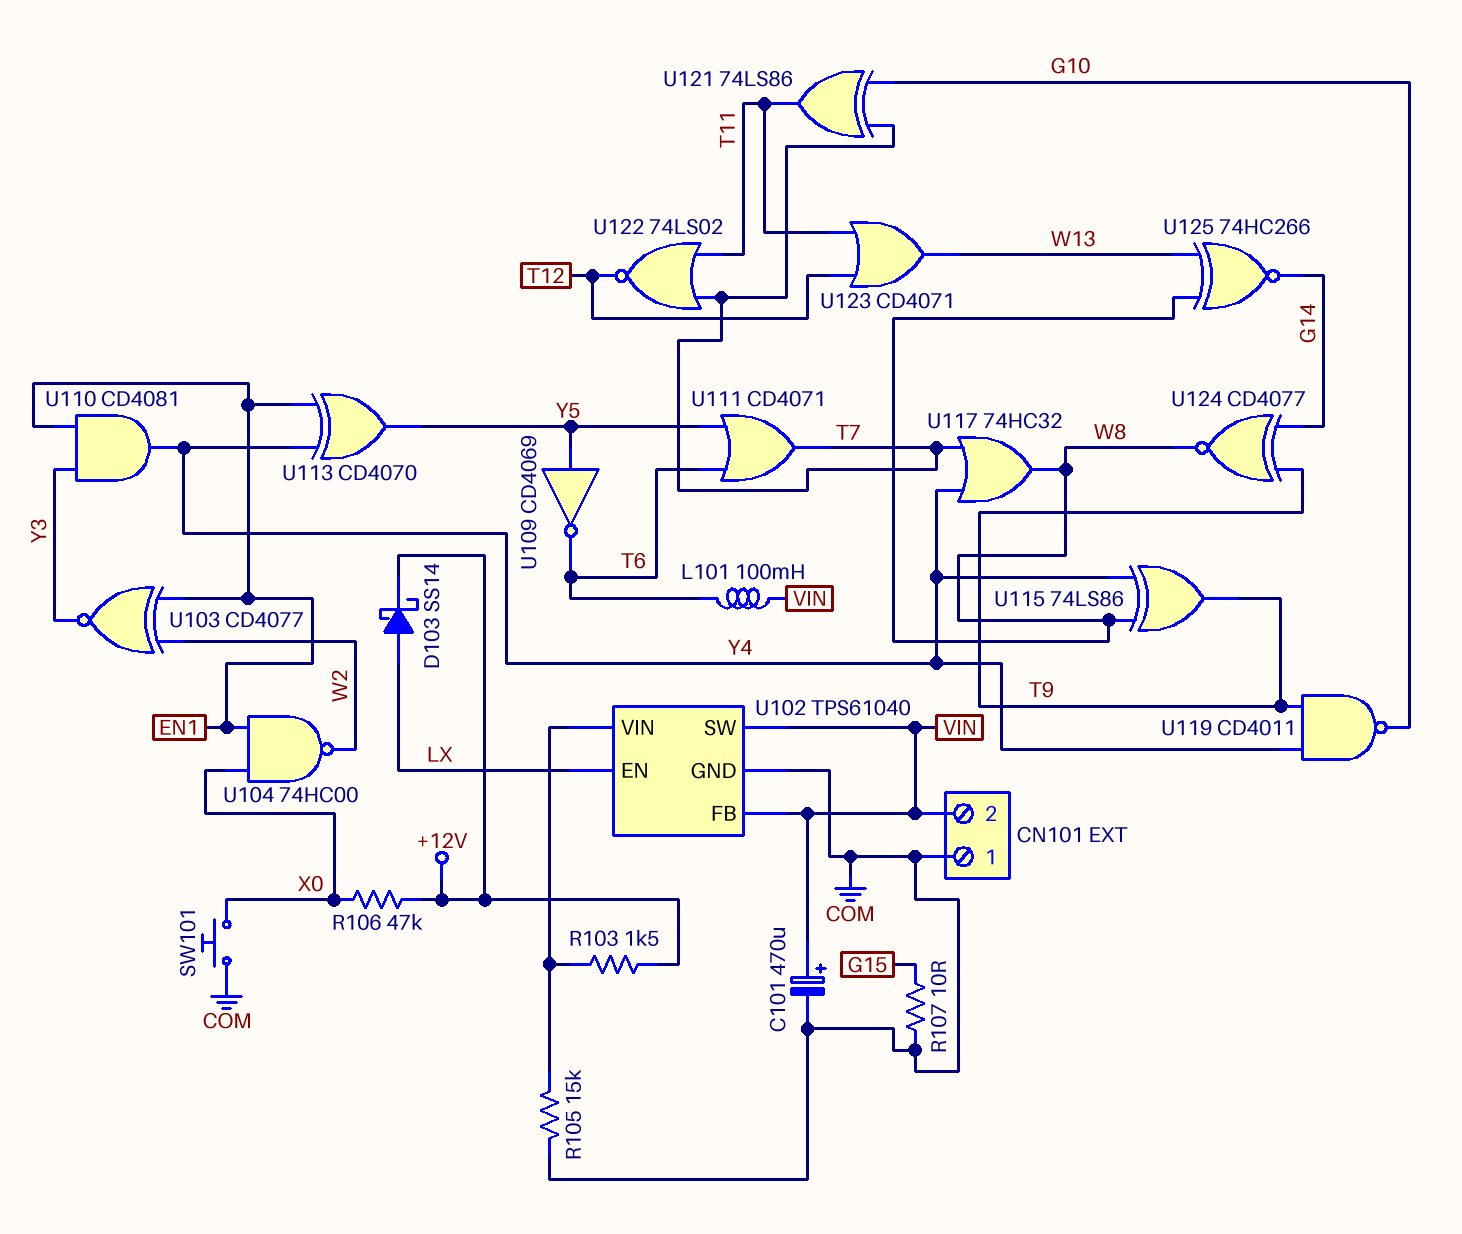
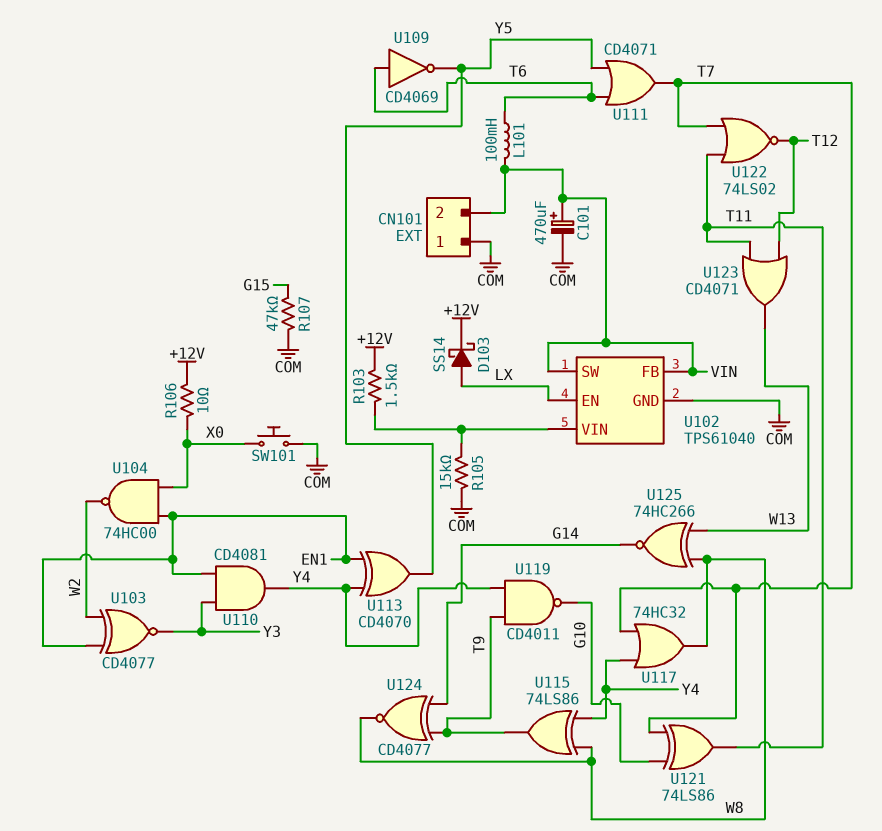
R106: 47k (+12V, X0) -> 10 (+12V, X0)
R107: 10 (COM, G15) -> 47k (COM, G15)
U109: NOT CD4069 (in Y5, out T6) -> NOT CD4069 (in T6, out Y5)

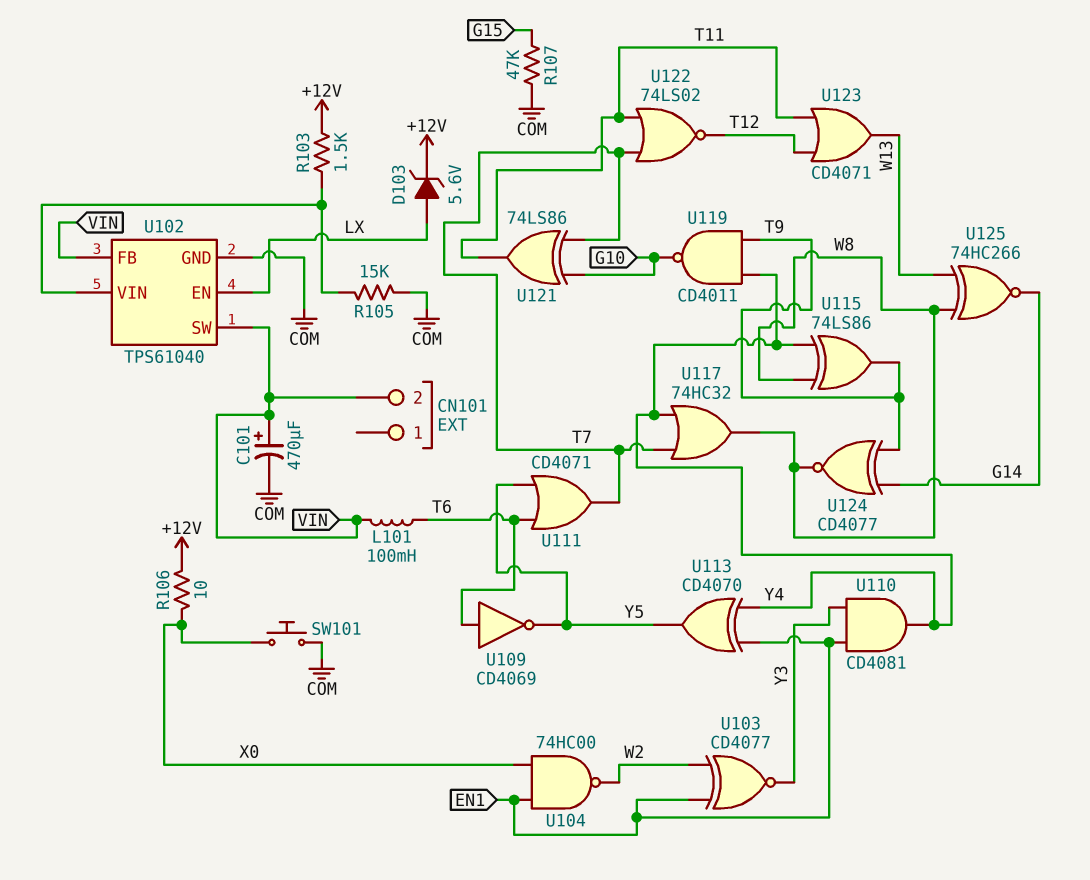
CN101 pin 1: COM -> none
D103: schottky SS14 (A LX, K +12V) -> zener 5.6V (A LX, K +12V)

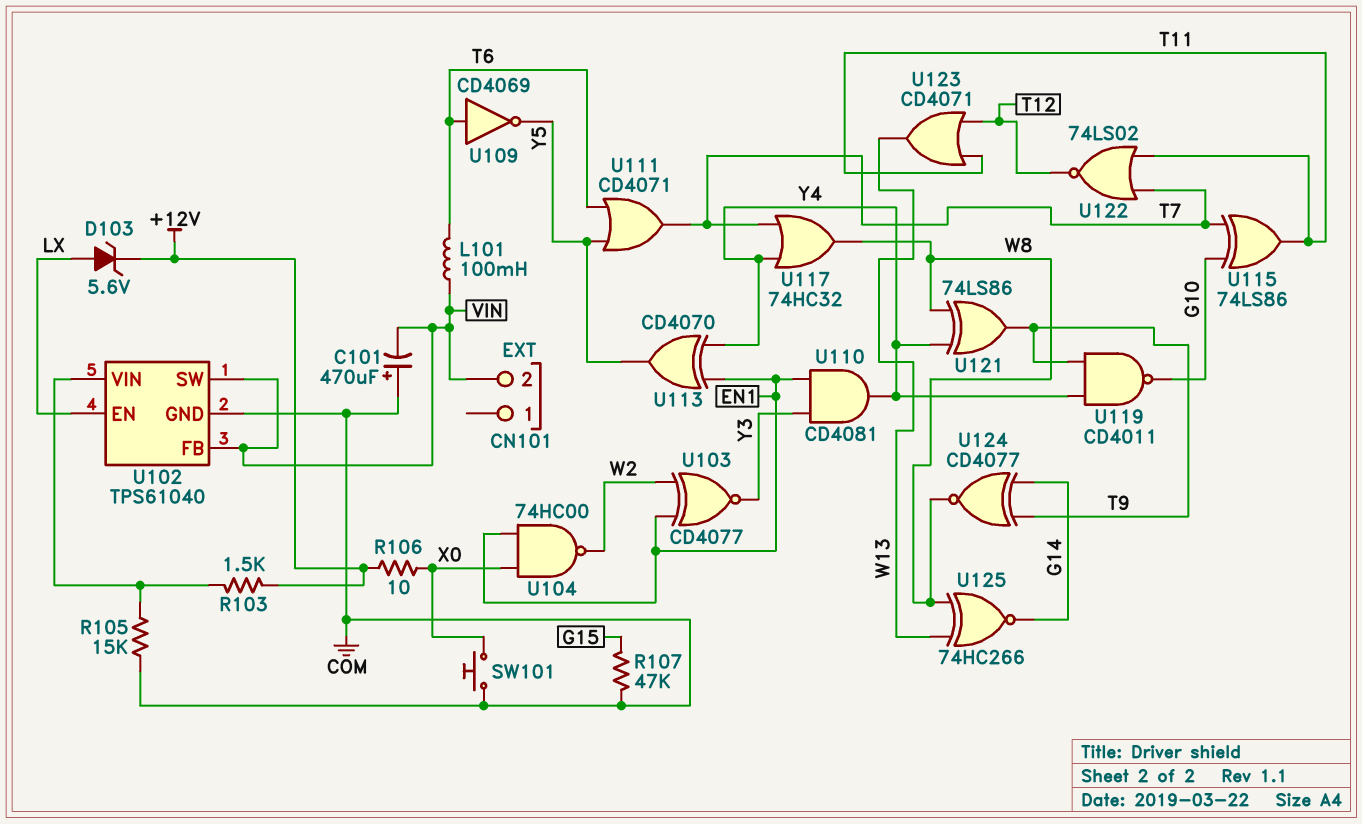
C101: 470uF (plus VIN, minus COM) -> 470uF (plus COM, minus VIN)
U115: XOR 74LS86 (in W8, in Y4, out T9) -> XOR 74LS86 (in G10, in T7, out T11)
U121: XOR 74LS86 (in G10, in T7, out T11) -> XOR 74LS86 (in W8, in Y4, out T9)

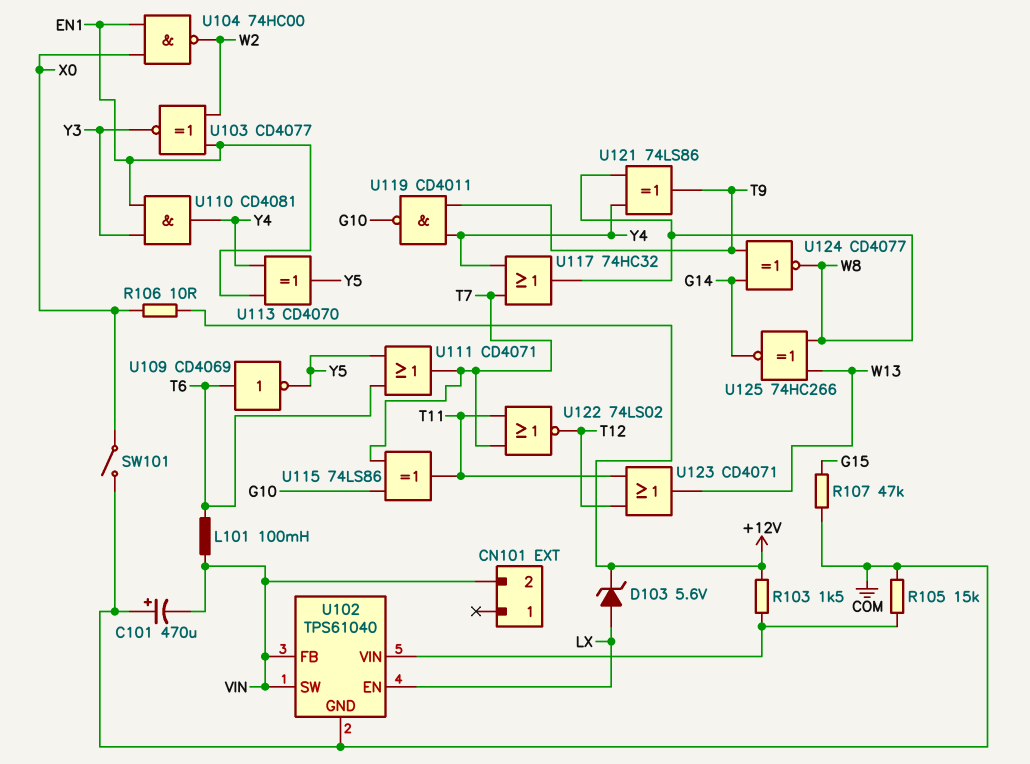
SW101: button (COM, X0) -> switch (COM, X0)

